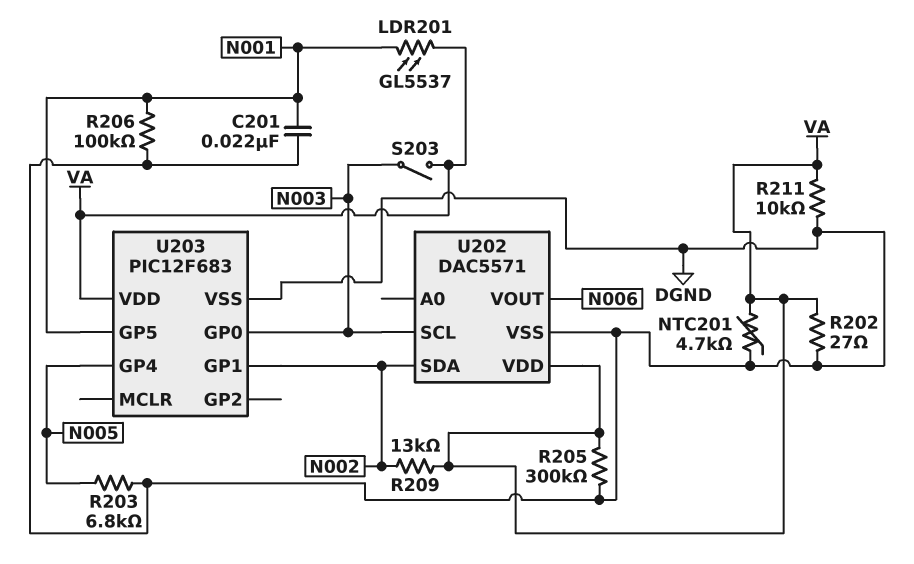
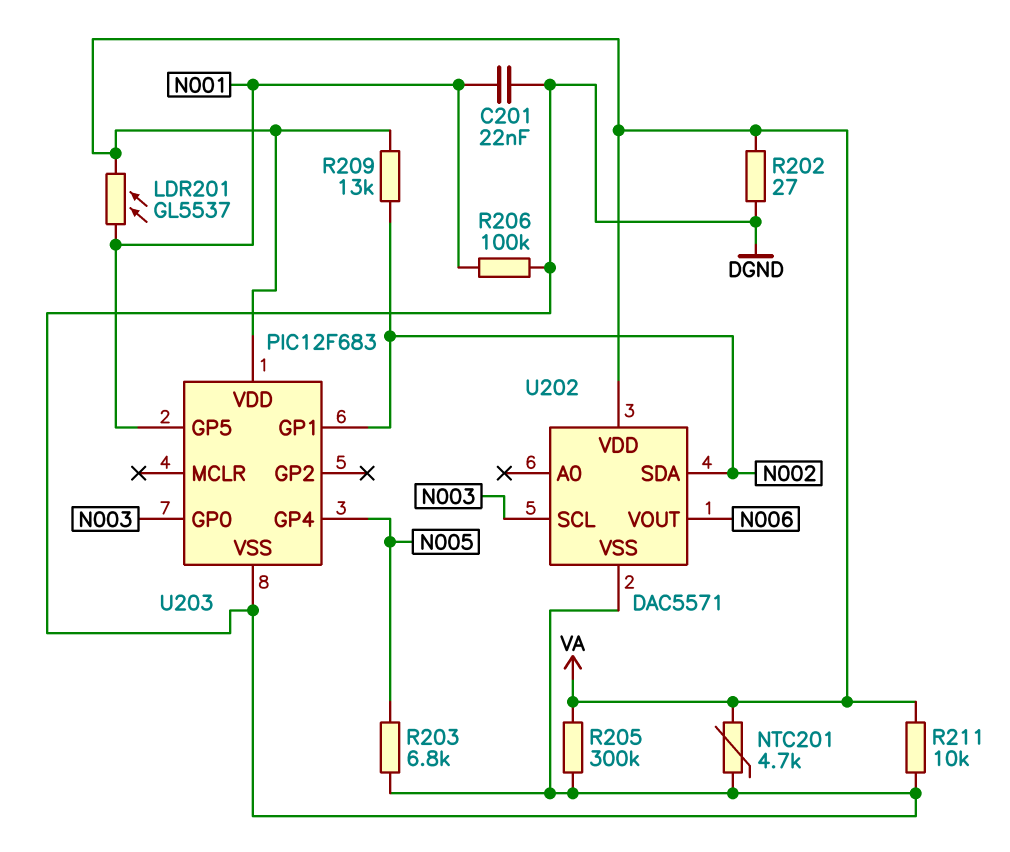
S203: switch (N003, VA) -> none

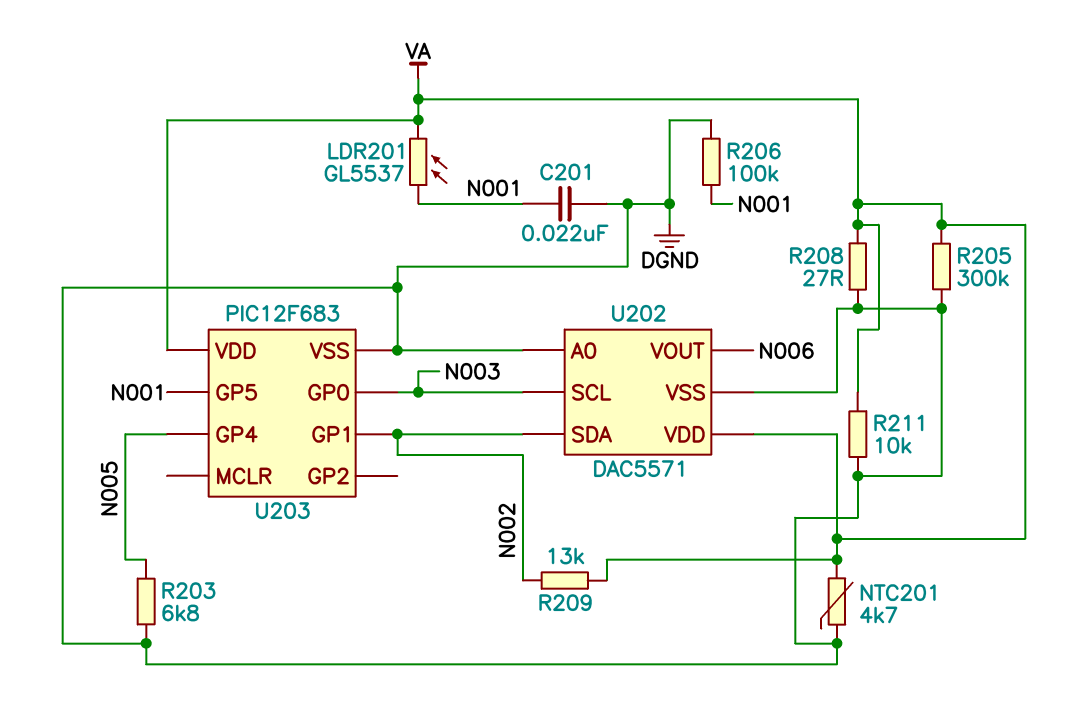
R202: 27 (DGND, VA) -> none
R208: none -> 27 (DGND, VA)
U202 pin A0: none -> DGND

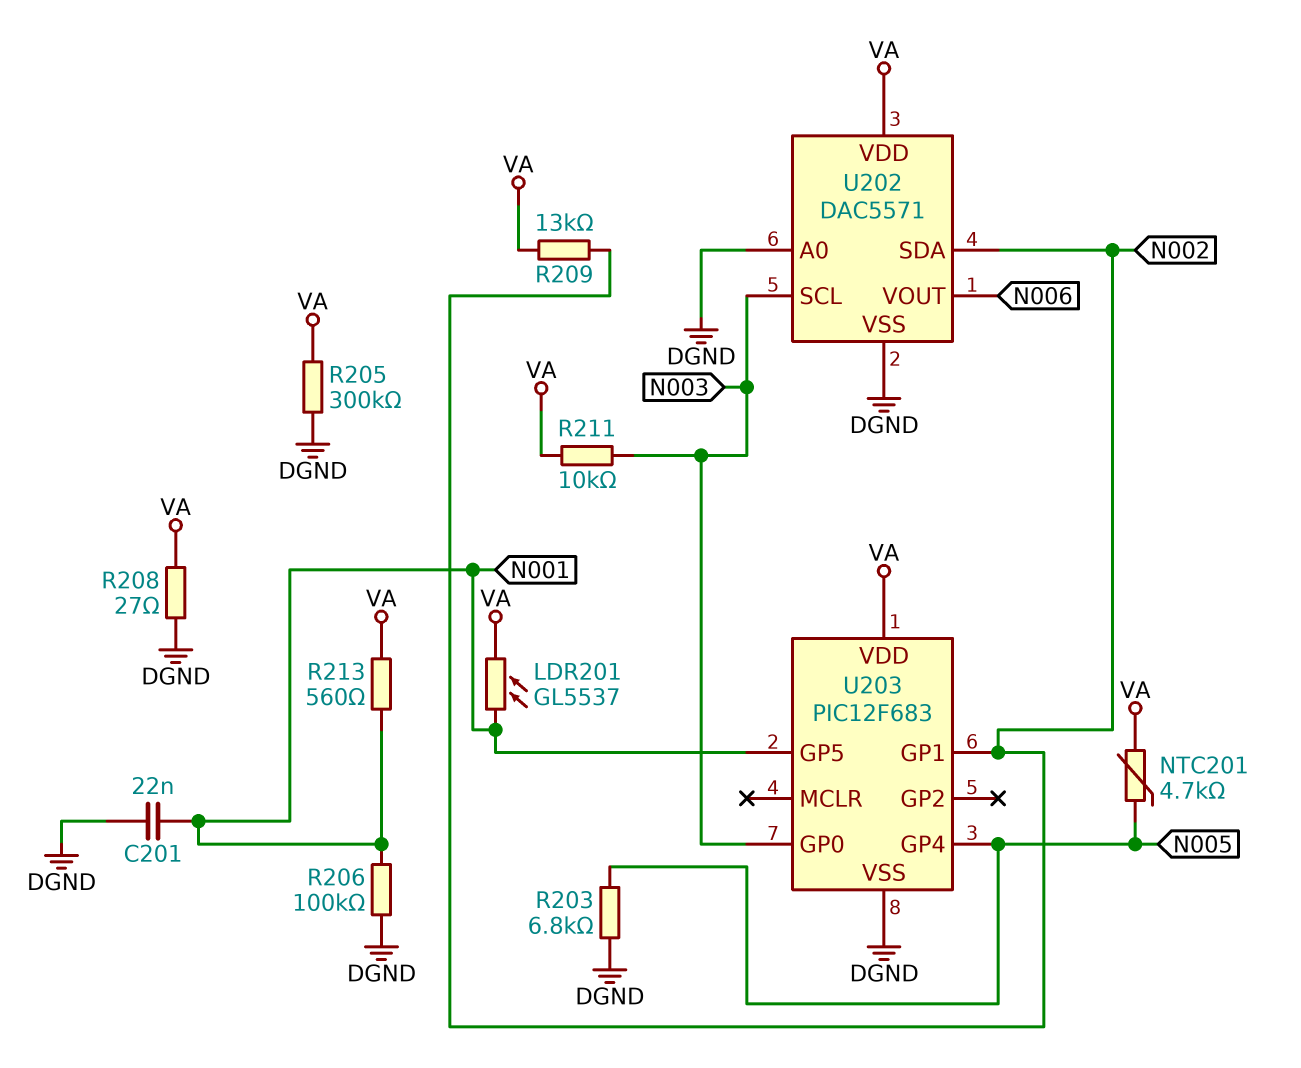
NTC201: 4.7k (DGND, VA) -> 4.7k (N005, VA)
R211: 10k (DGND, VA) -> 10k (N003, VA)
R213: none -> 560 (N001, VA)

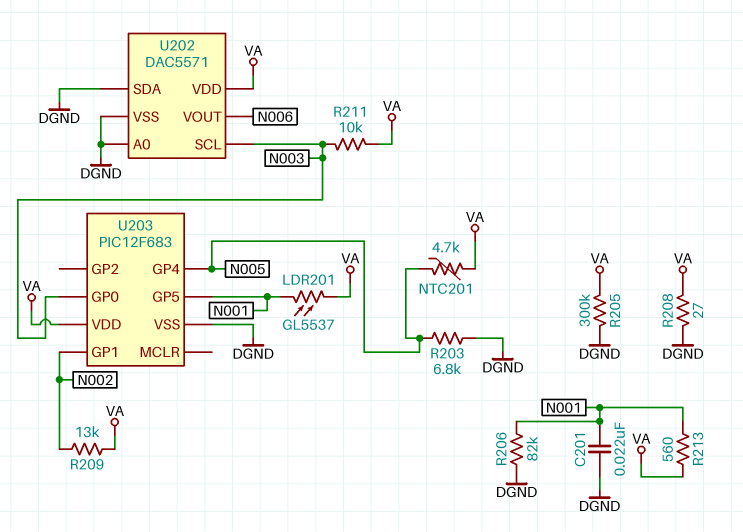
R206: 100k (DGND, N001) -> 82k (DGND, N001)
U202 pin SDA: N002 -> DGND

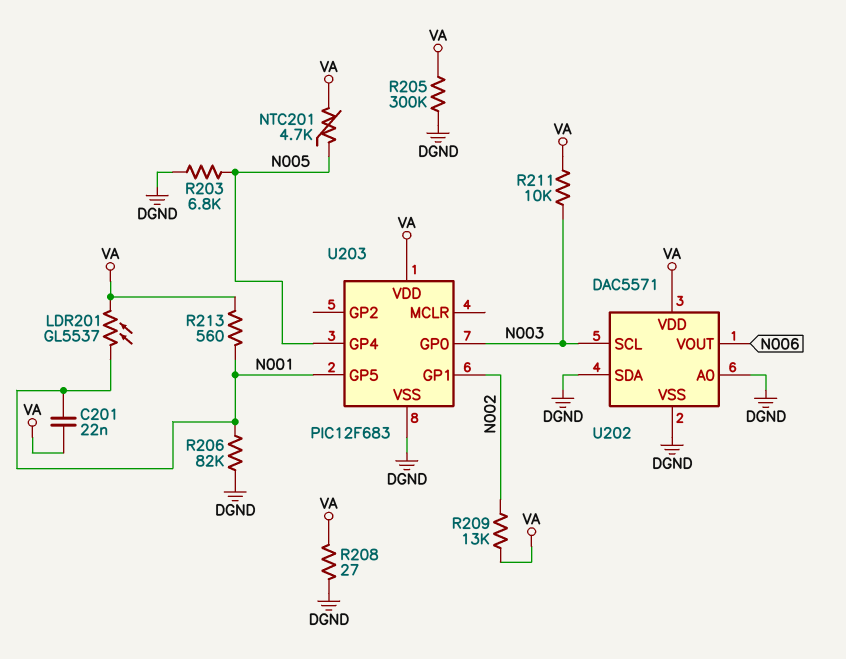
C201: 22nF (DGND, N001) -> 22nF (N001, VA)

